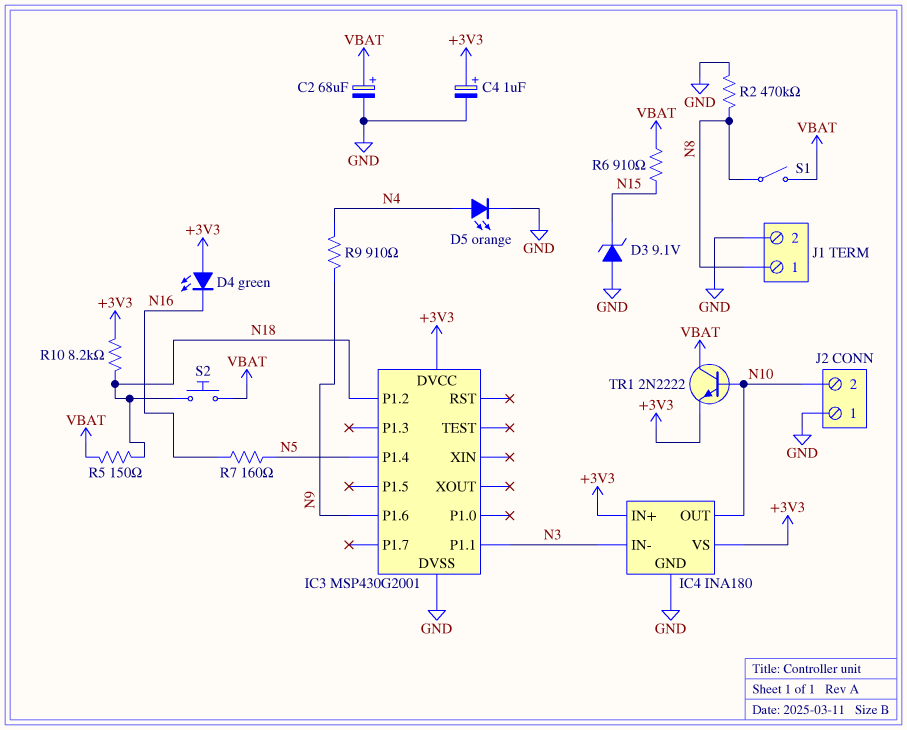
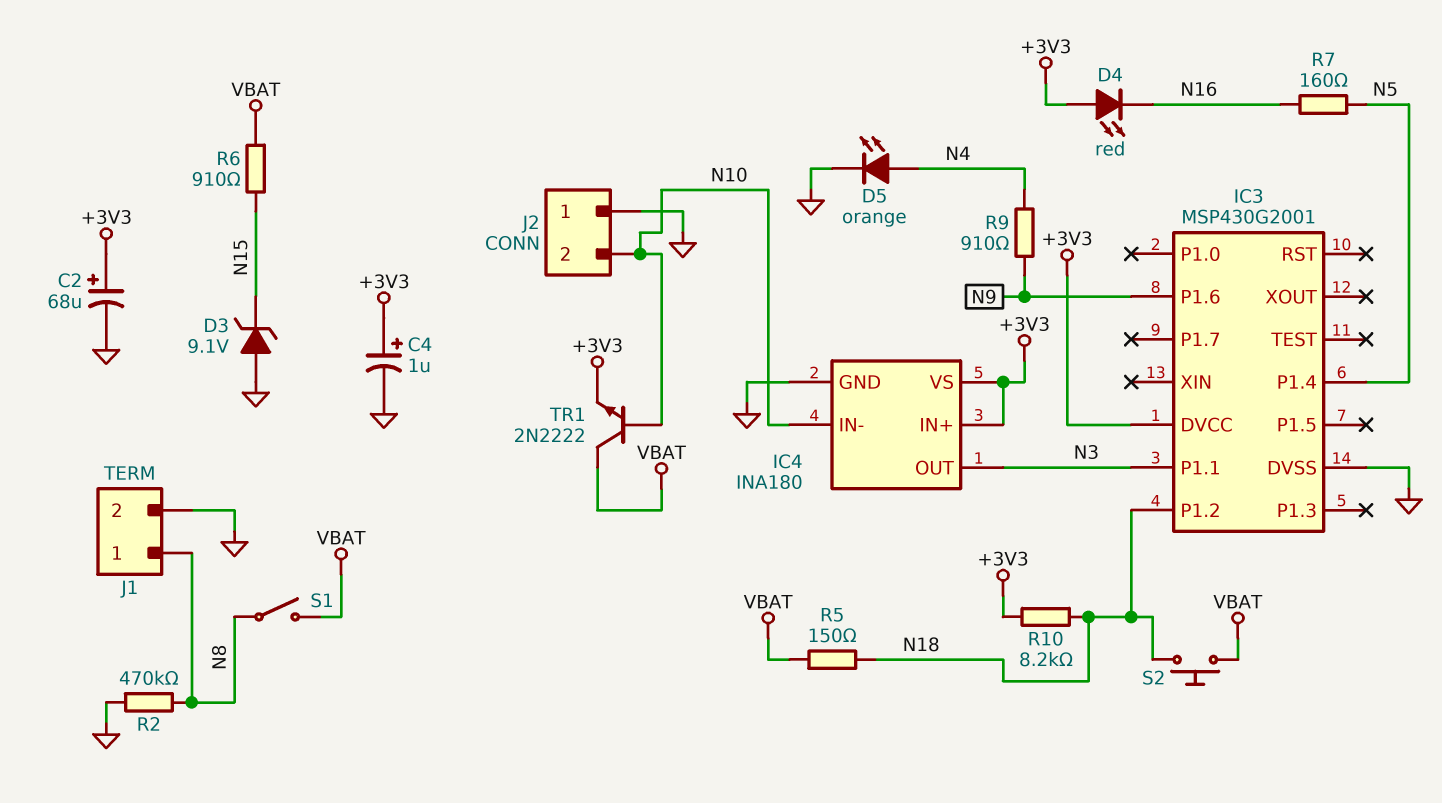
C2: 68uF (plus VBAT, minus GND) -> 68uF (plus +3V3, minus GND)
D4: LED green (A +3V3, K N16) -> LED red (A +3V3, K N16)
IC4 pin IN-: N3 -> N10
IC4 pin OUT: N10 -> N3

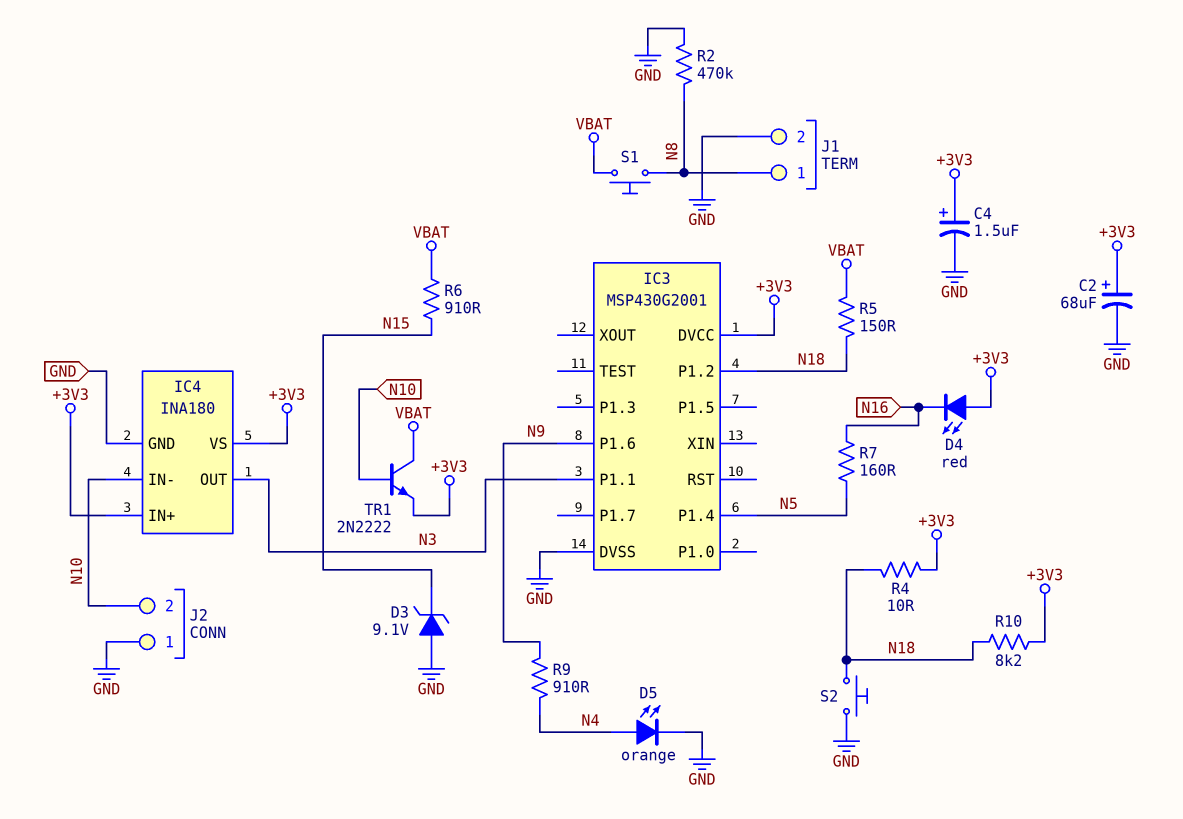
C4: 1uF (plus +3V3, minus GND) -> 1.5uF (plus +3V3, minus GND)
R4: none -> 10 (+3V3, N18)
S1: switch (N8, VBAT) -> button (N8, VBAT)
S2: button (N18, VBAT) -> button (GND, N18)

